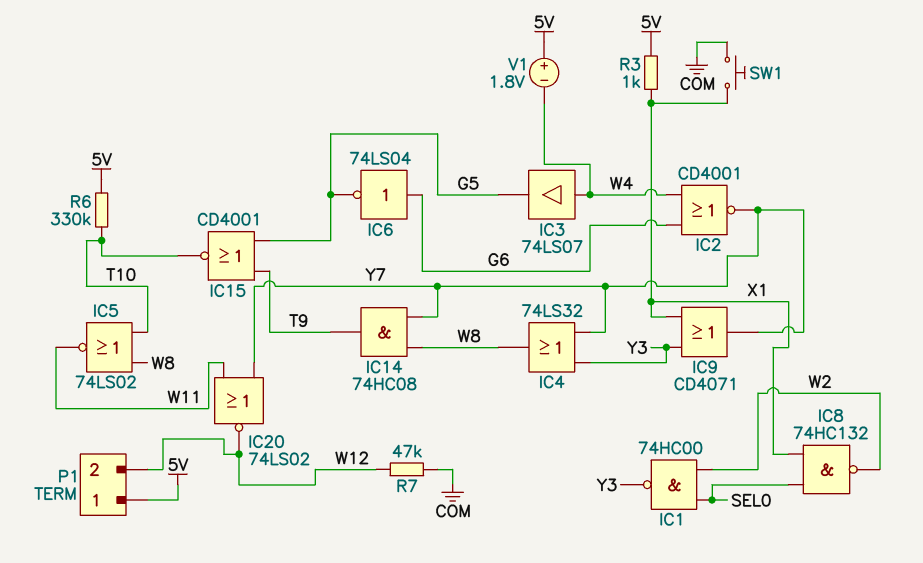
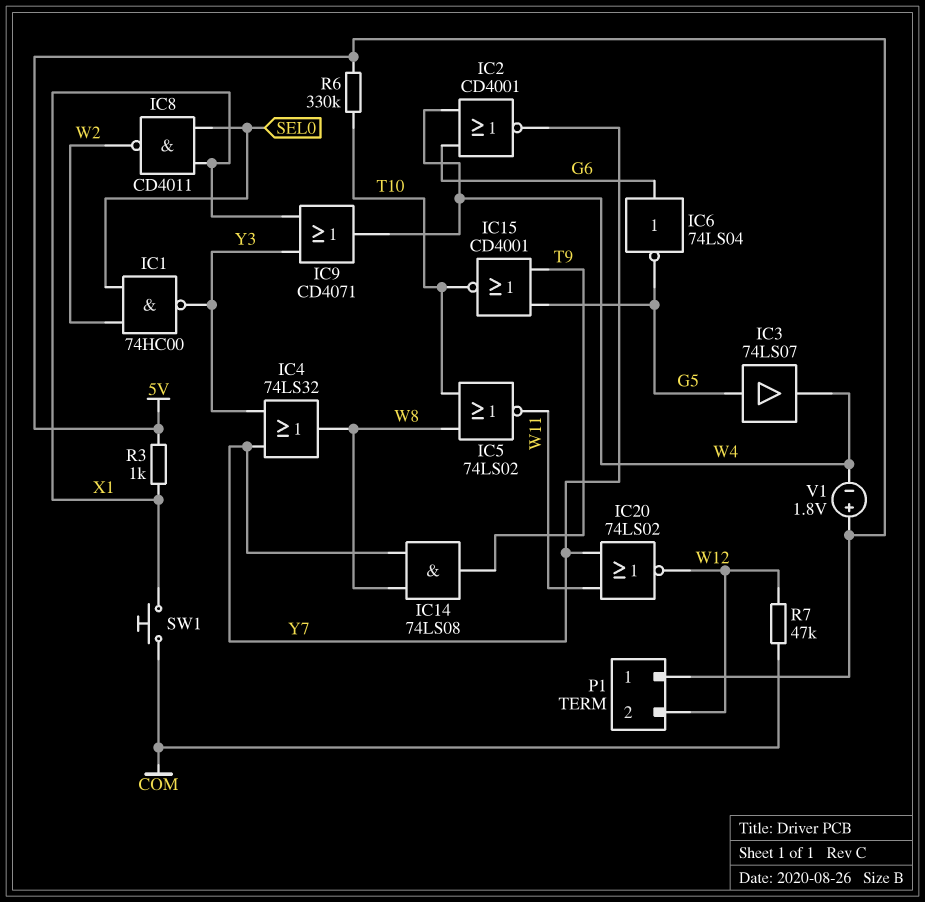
IC3: buffer 74LS07 (in W4, out G5) -> buffer 74LS07 (in G5, out W4)
IC8: NAND 74HC132 (in SEL0, in X1, out W2) -> NAND CD4011 (in SEL0, in X1, out W2)
IC9: OR CD4071 (in X1, in Y3, out Y7) -> OR CD4071 (in X1, in Y3, out W4)
IC14: AND 74HC08 (in W8, in Y7, out T9) -> AND 74LS08 (in W8, in Y7, out T9)

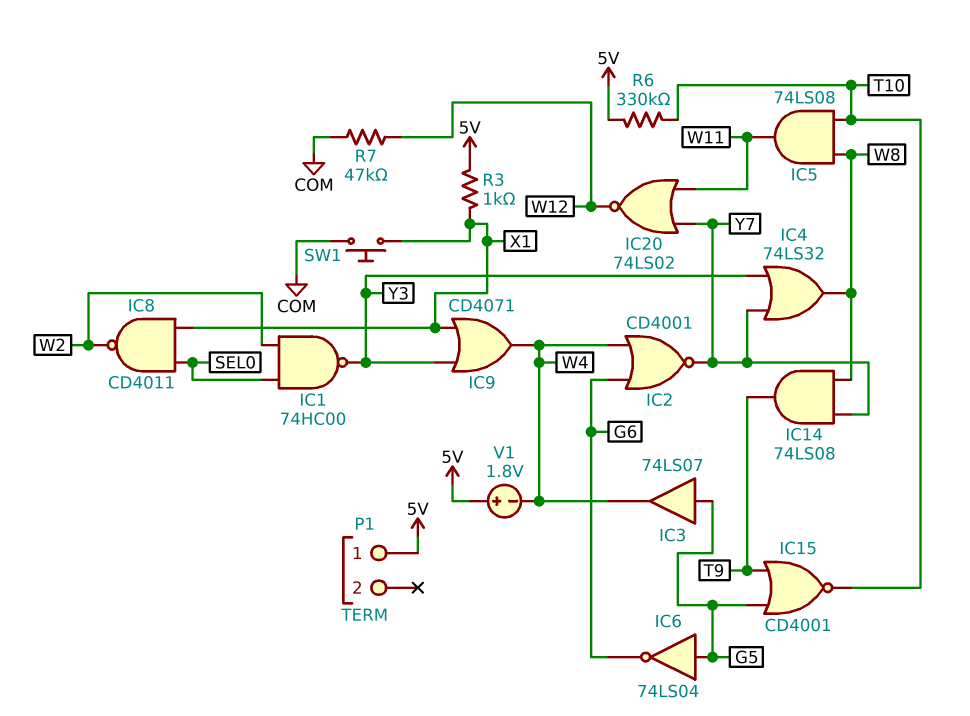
IC5: NOR 74LS02 (in T10, in W8, out W11) -> AND 74LS08 (in T10, in W8, out W11)
IC6: NOT 74LS04 (in G6, out G5) -> NOT 74LS04 (in G5, out G6)
P1 pin 2: W12 -> none

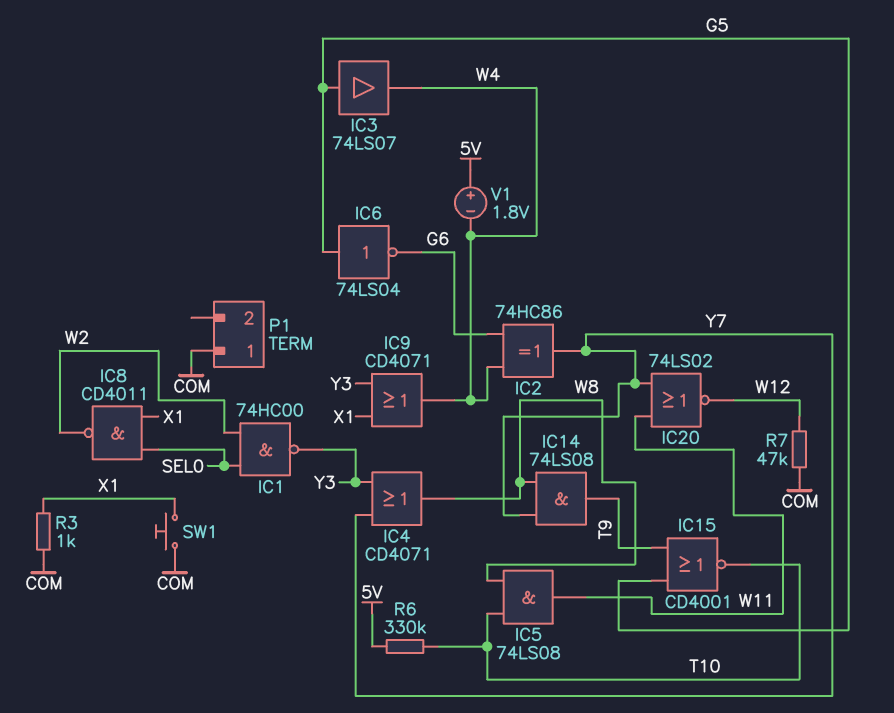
IC2: NOR CD4001 (in G6, in W4, out Y7) -> XOR 74HC86 (in G6, in W4, out Y7)
IC4: OR 74LS32 (in Y3, in Y7, out W8) -> OR CD4071 (in Y3, in Y7, out W8)
P1 pin 1: 5V -> COM
R3: 1k (5V, X1) -> 1k (COM, X1)

